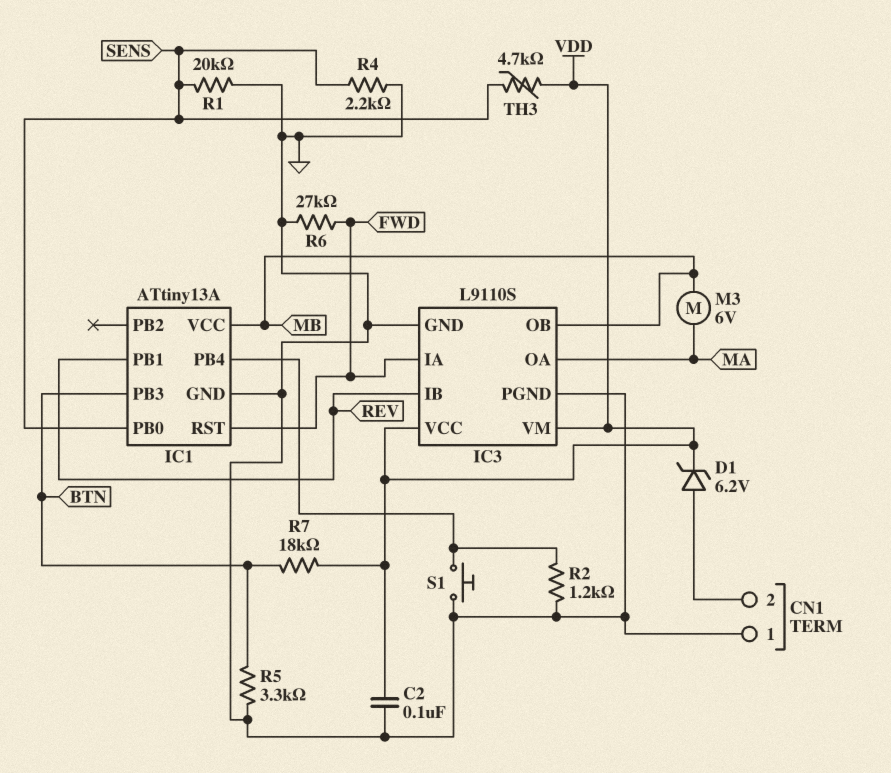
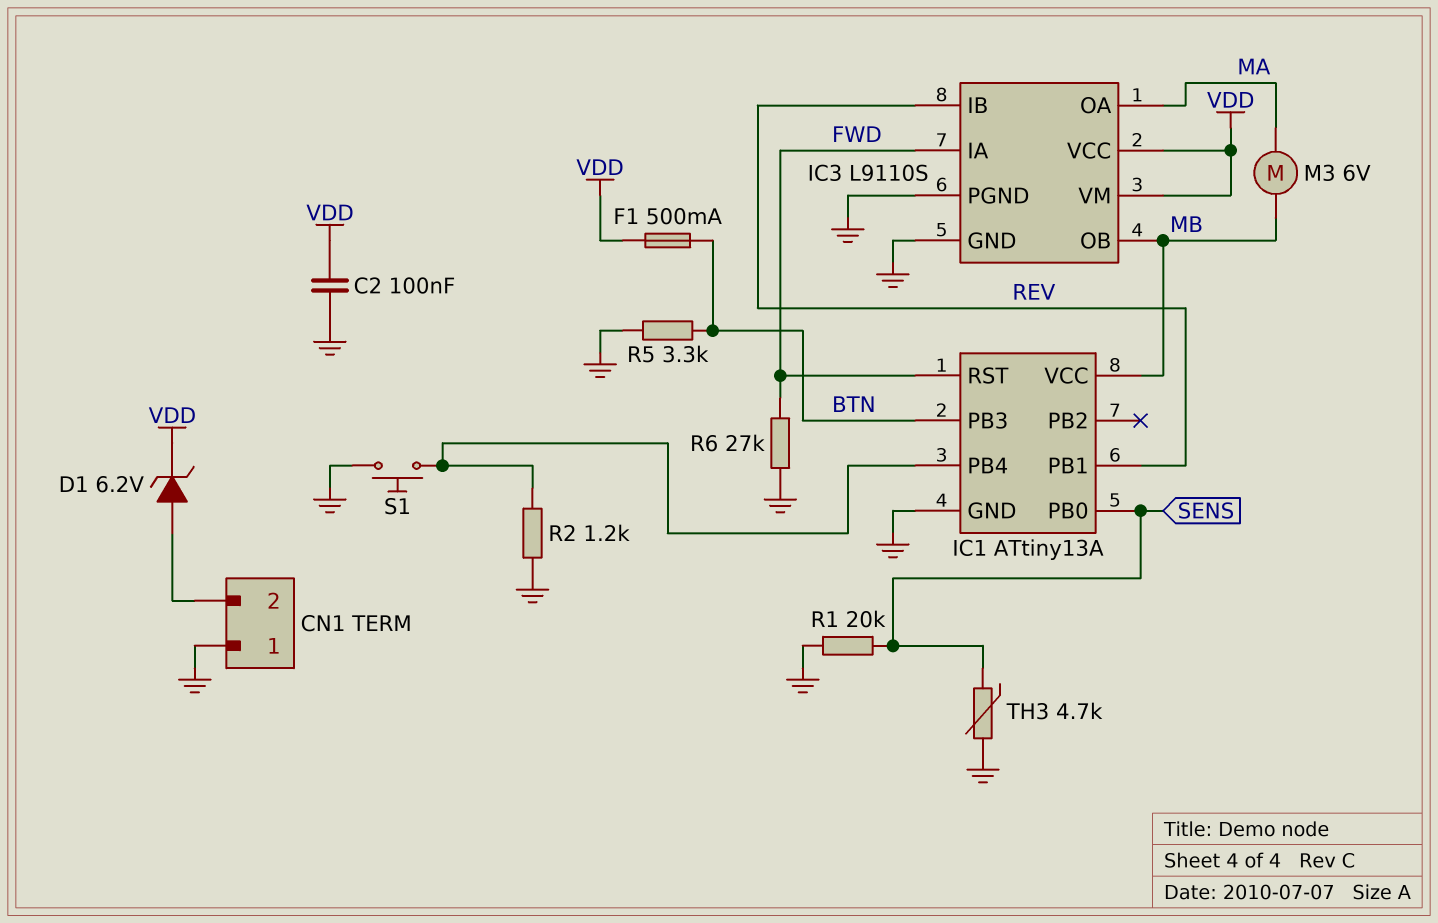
F1: none -> 500mA (BTN, VDD)
R4: 2.2k (GND, SENS) -> none
R7: 18k (BTN, VDD) -> none
TH3: 4.7k (SENS, VDD) -> 4.7k (GND, SENS)

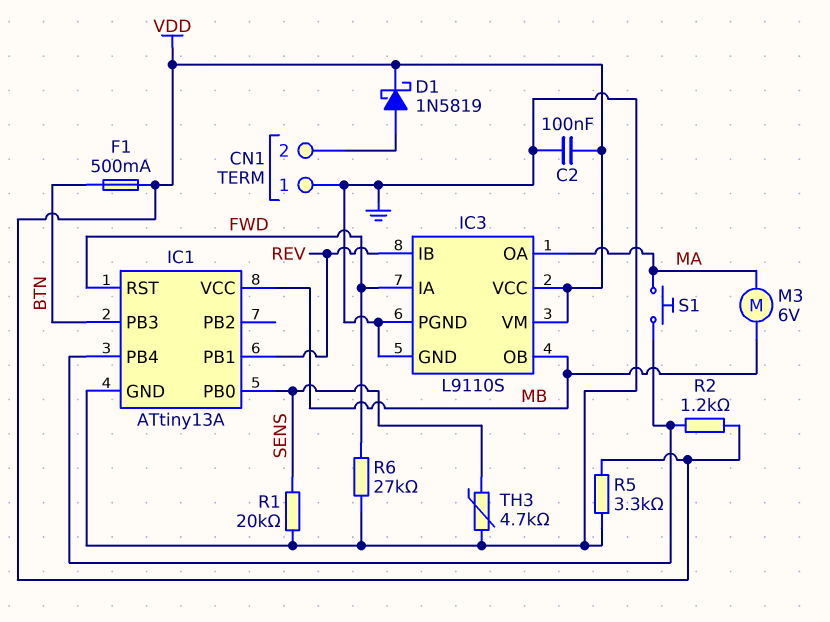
D1: zener 6.2V (A CN1/2, K VDD) -> schottky 1N5819 (A CN1/2, K VDD)
R2: 1.2k (GND, IC1/PB4) -> 1.2k (IC1/PB4, VDD)
R5: 3.3k (BTN, GND) -> 3.3k (GND, VDD)
S1: button (GND, IC1/PB4) -> button (IC1/PB4, MA)

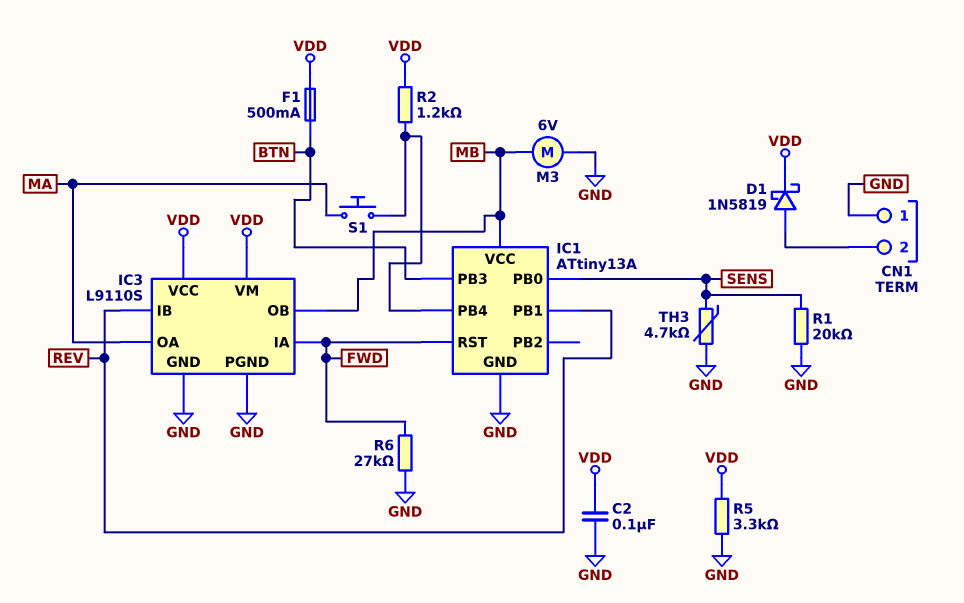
M3: motor 6V (MA, MB) -> motor 6V (GND, MB)

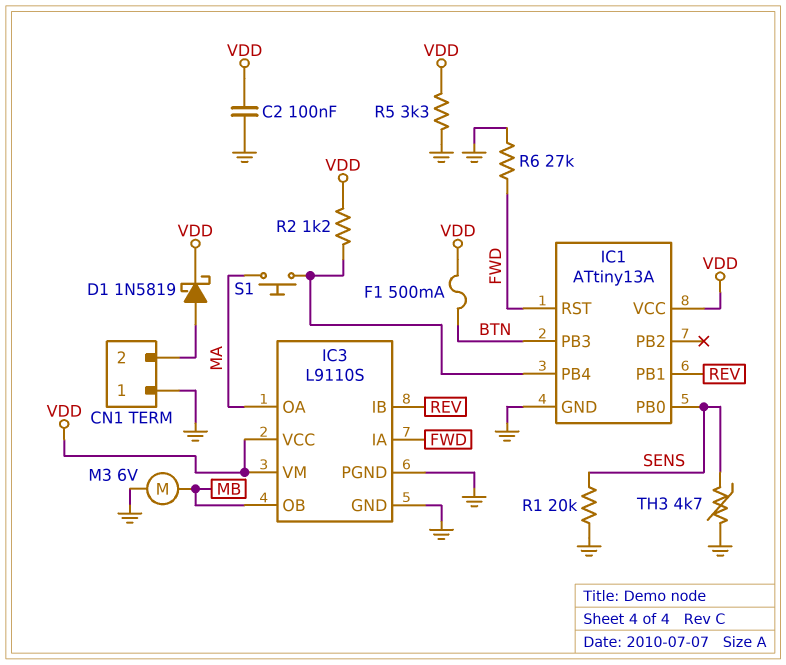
IC1 pin VCC: MB -> VDD

